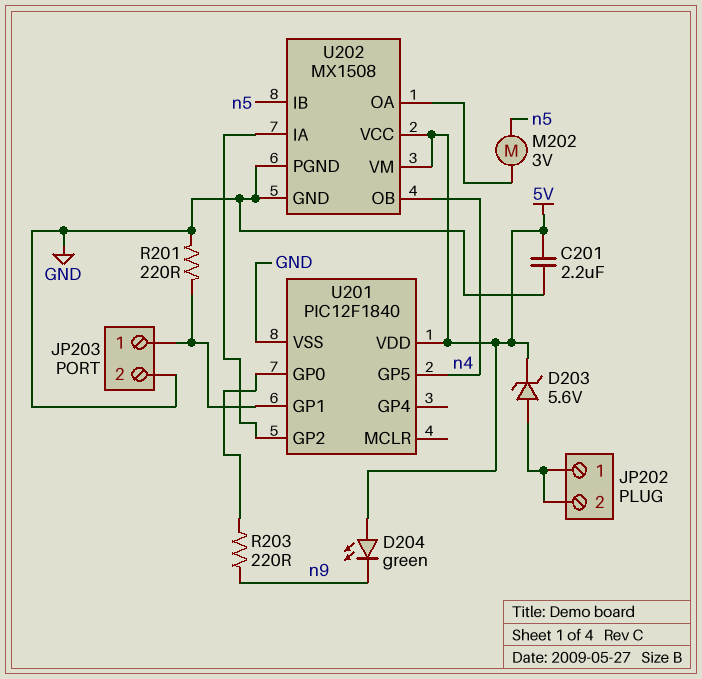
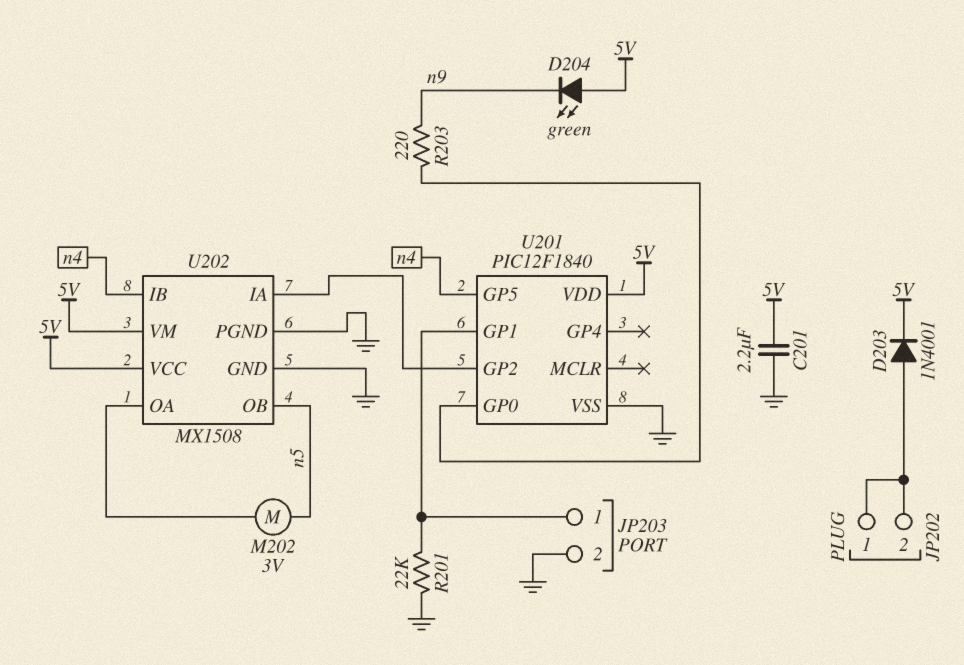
D203: zener 5.6V (A JP202/1, K 5V) -> diode 1N4001 (A JP202/1, K 5V)
R201: 220 (GND, JP203/1) -> 22k (GND, JP203/1)
U202 pin IB: n5 -> n4
U202 pin OB: n4 -> n5

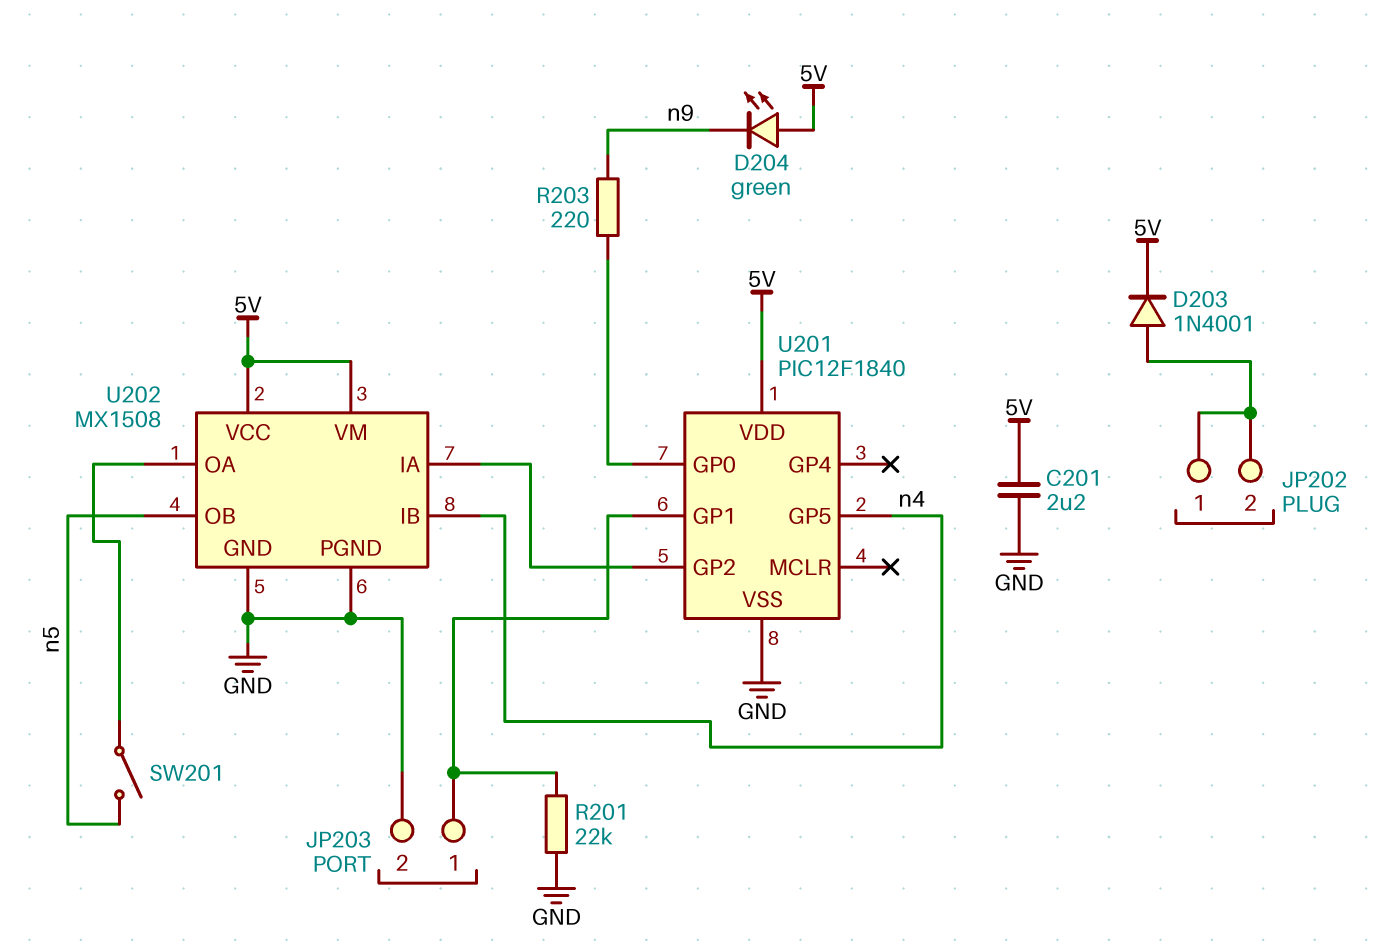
M202: motor 3V (U202/OA, n5) -> none
SW201: none -> switch (U202/OA, n5)

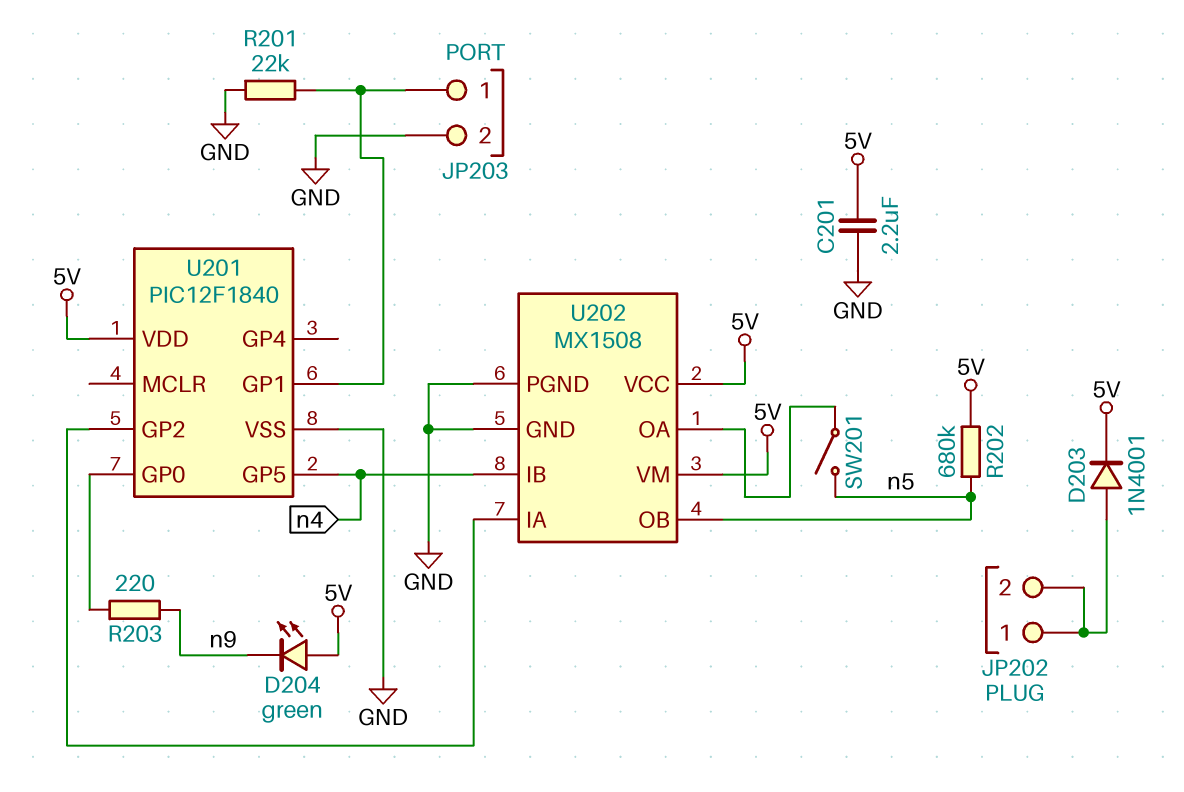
R202: none -> 680k (5V, n5)

